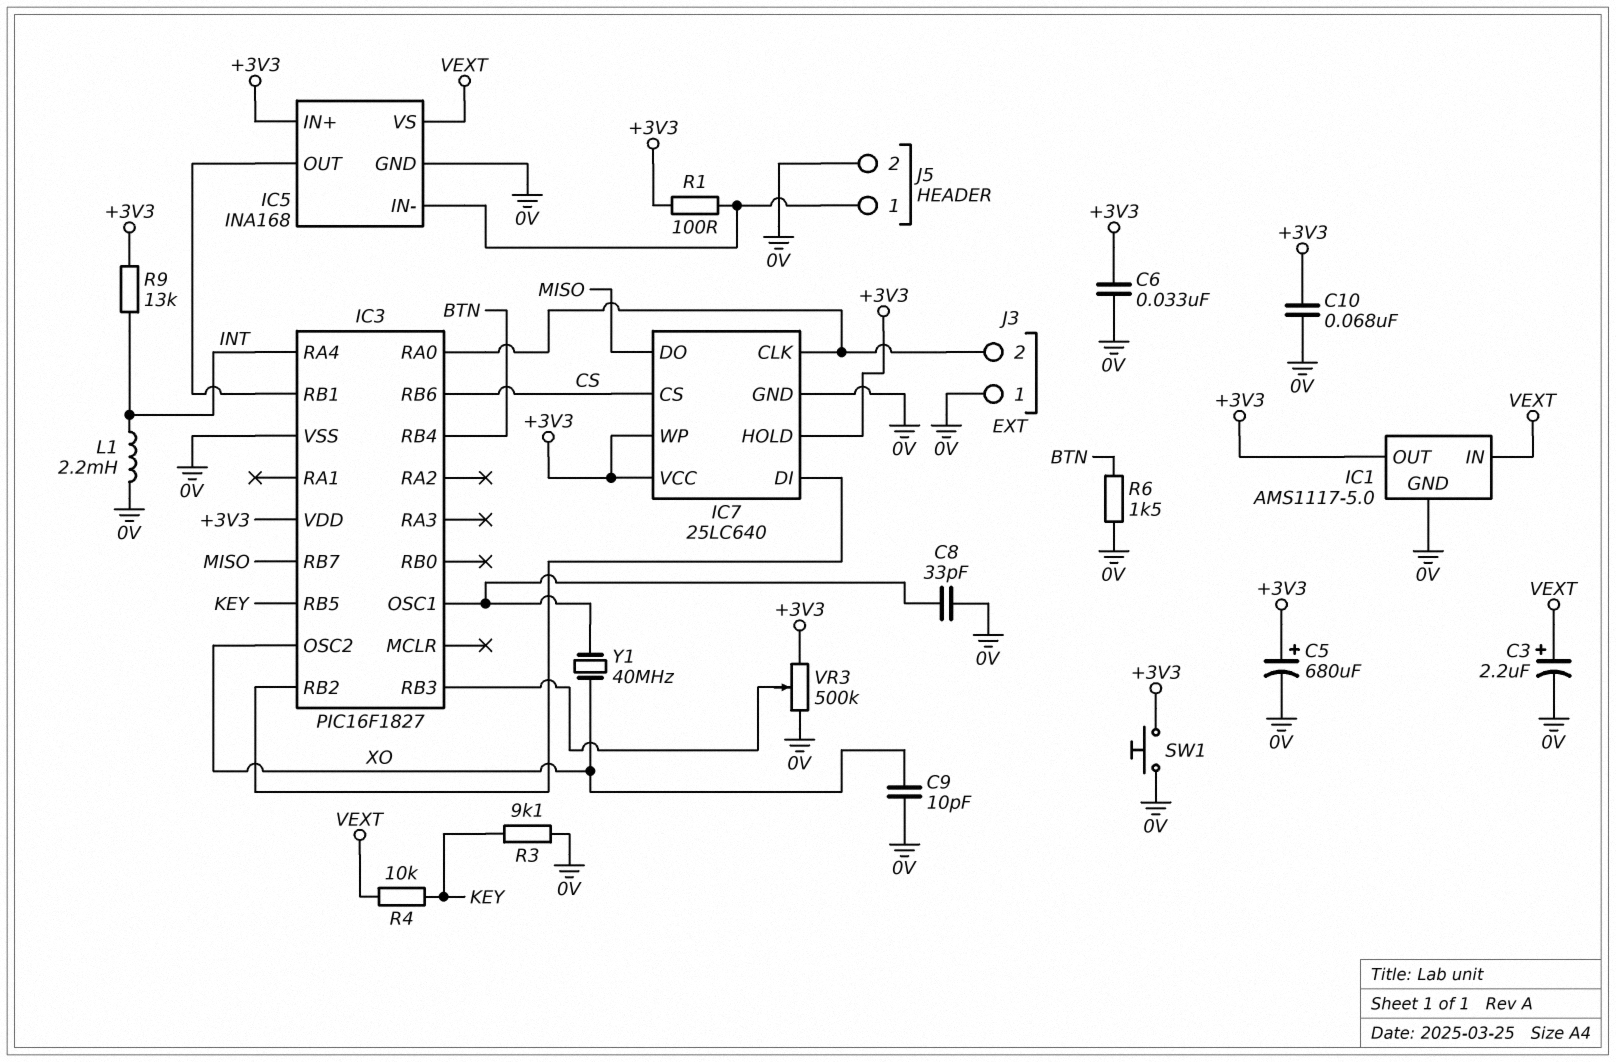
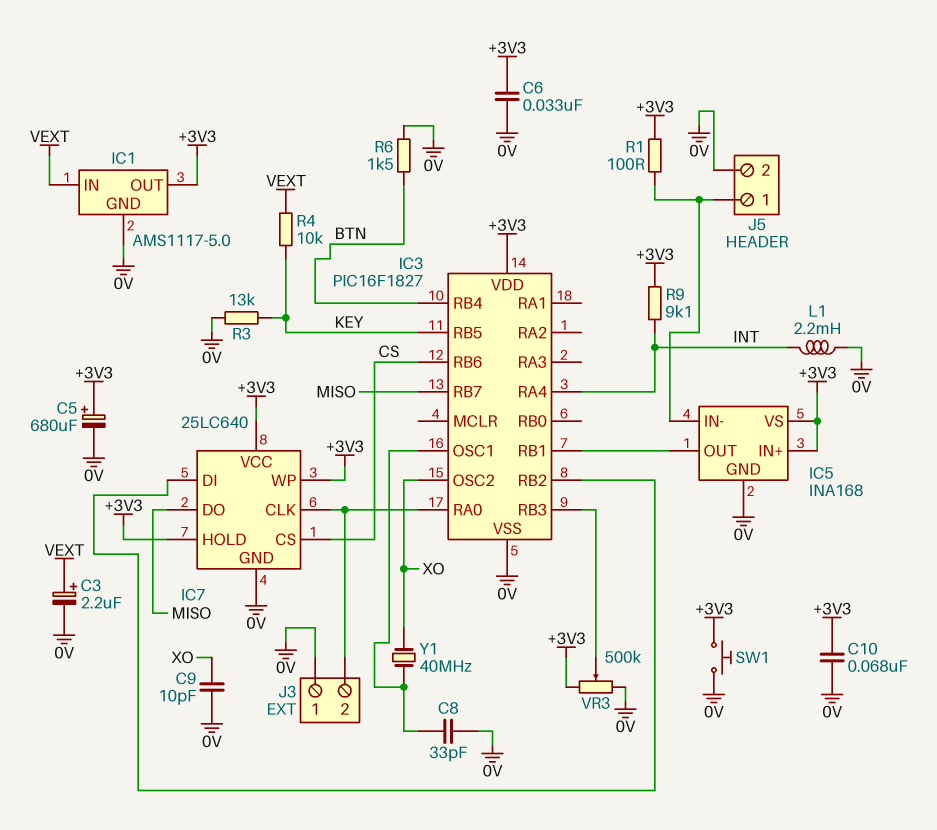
IC5 pin VS: VEXT -> +3V3
R3: 9.1k (0V, KEY) -> 13k (0V, KEY)
R9: 13k (+3V3, INT) -> 9.1k (+3V3, INT)

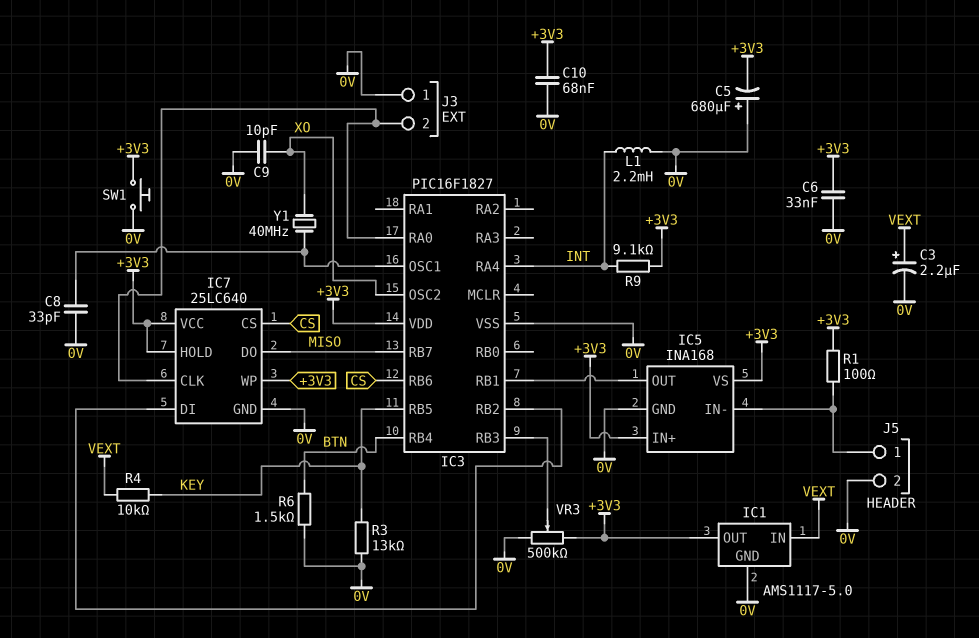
C5: 680uF (plus +3V3, minus 0V) -> 680uF (plus 0V, minus +3V3)

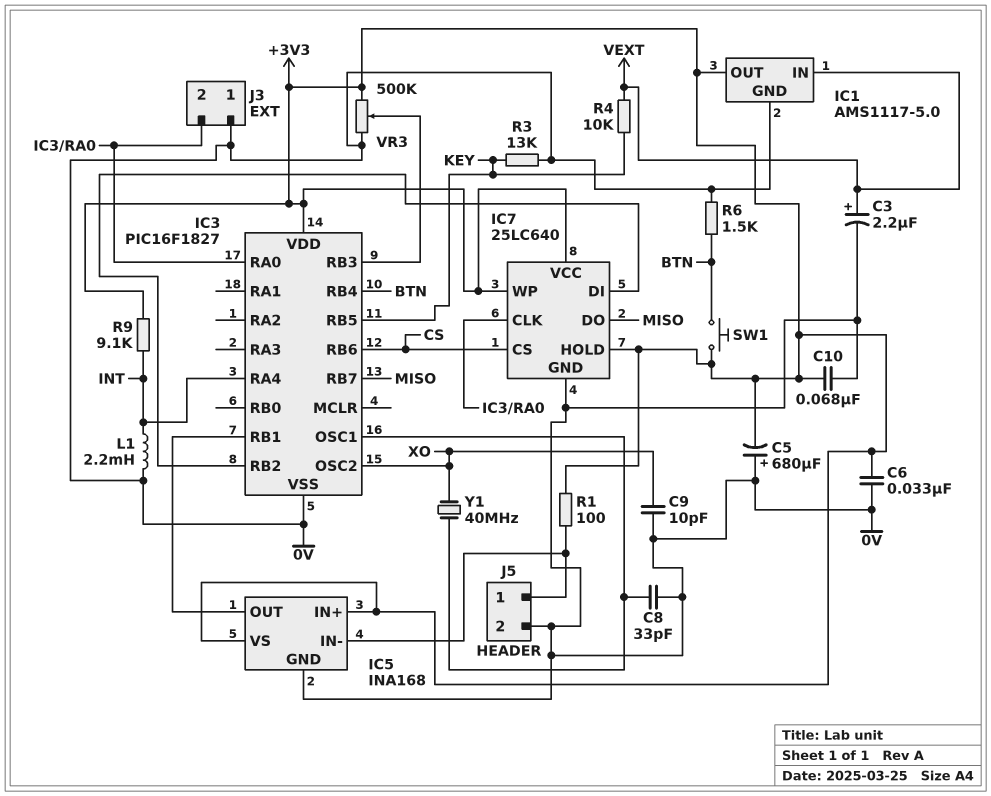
SW1: button (+3V3, 0V) -> button (+3V3, BTN)

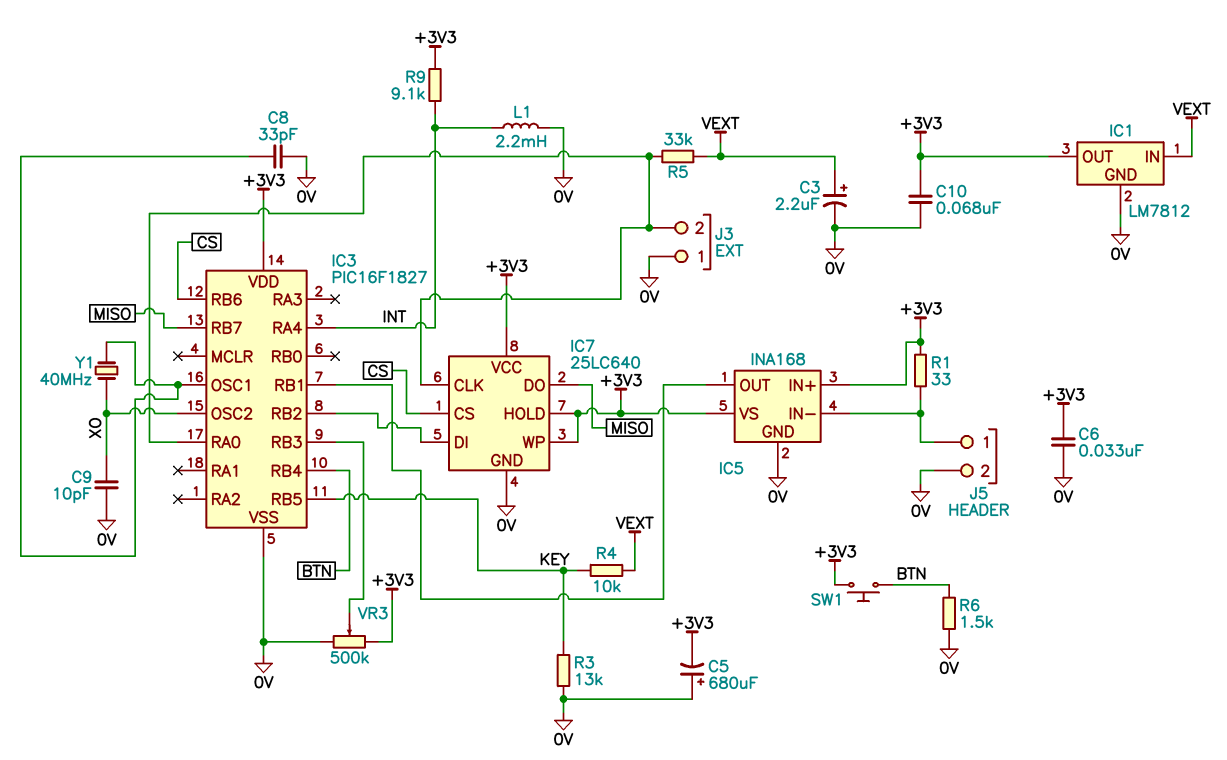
IC1: AMS1117-5.0 -> LM7812
R1: 100 (+3V3, IC5/IN-) -> 33 (+3V3, IC5/IN-)
R5: none -> 33k (IC3/RA0, VEXT)

